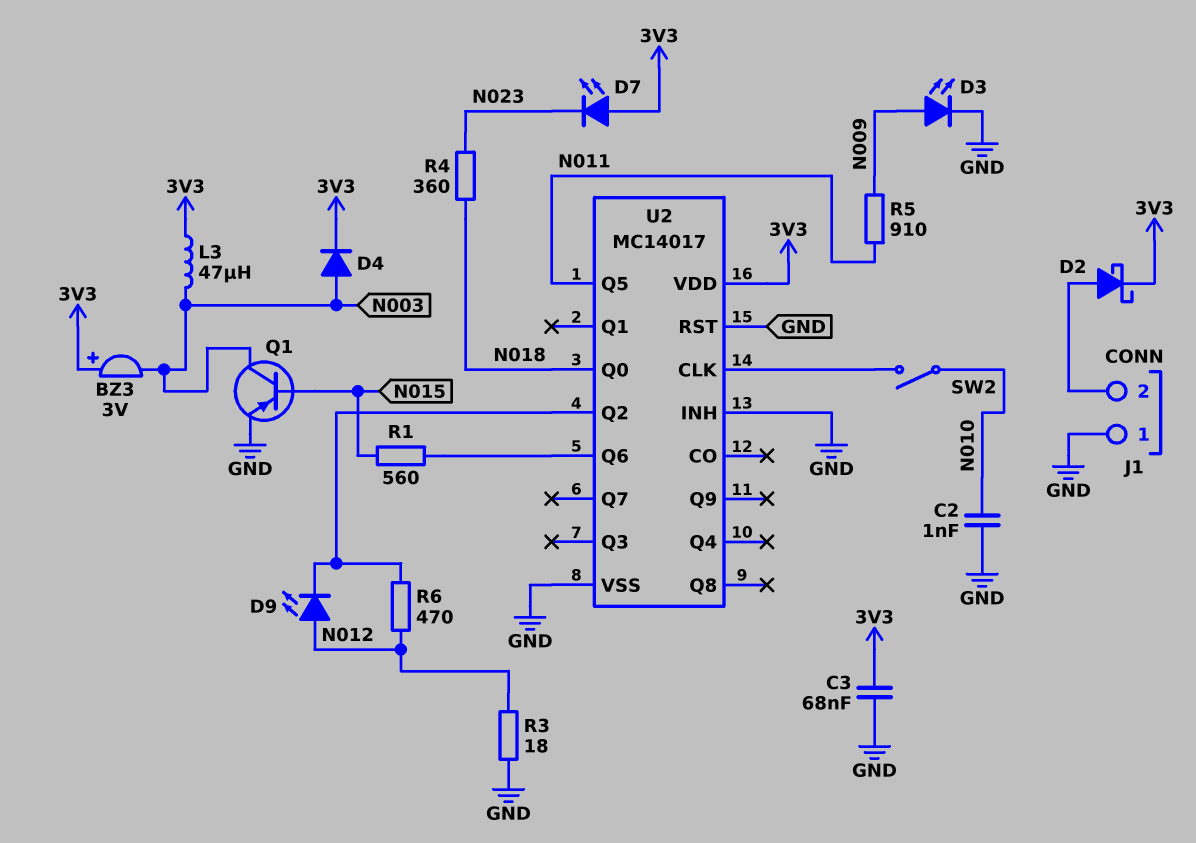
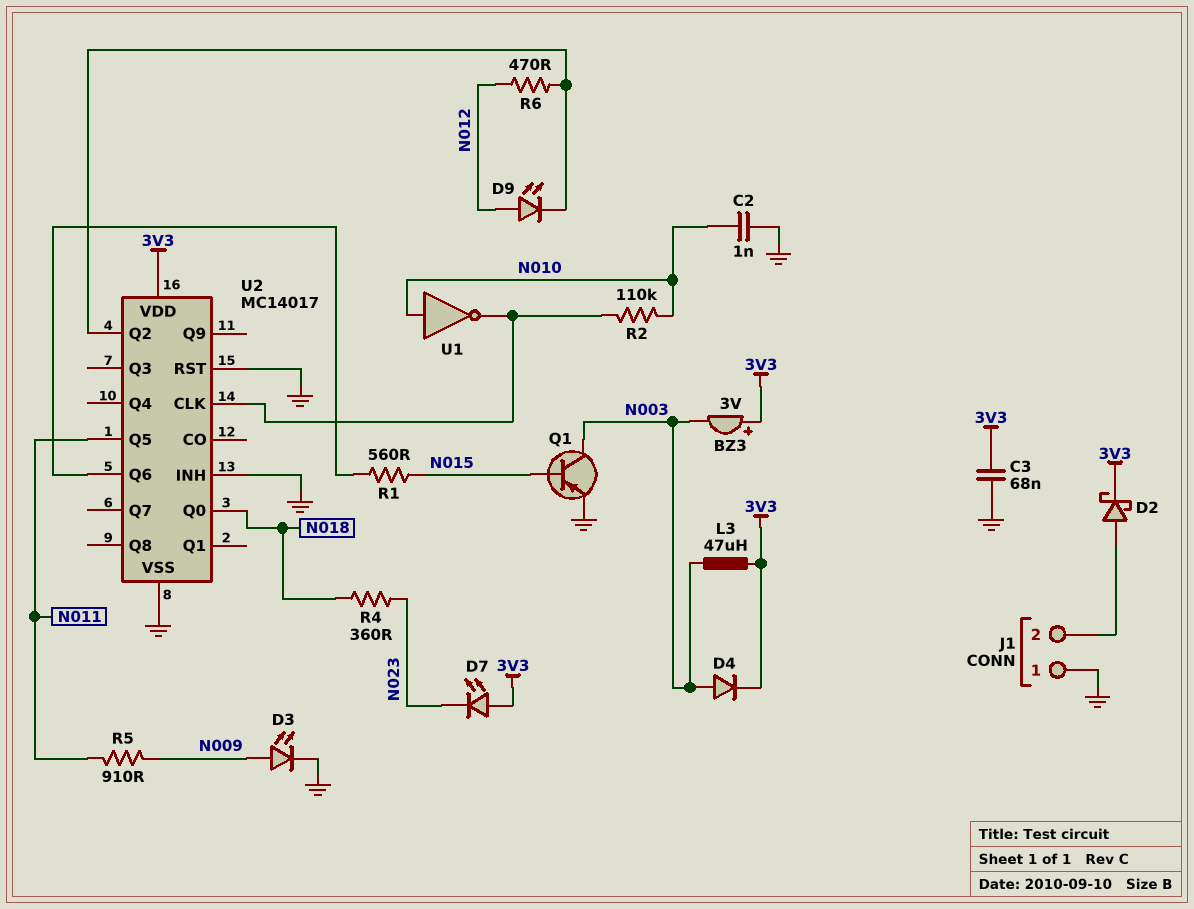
R2: none -> 110k (N010, U2/CLK)
R3: 18 (GND, N012) -> none
SW2: switch (N010, U2/CLK) -> none
U1: none -> NOT (in N010, out U2/CLK)

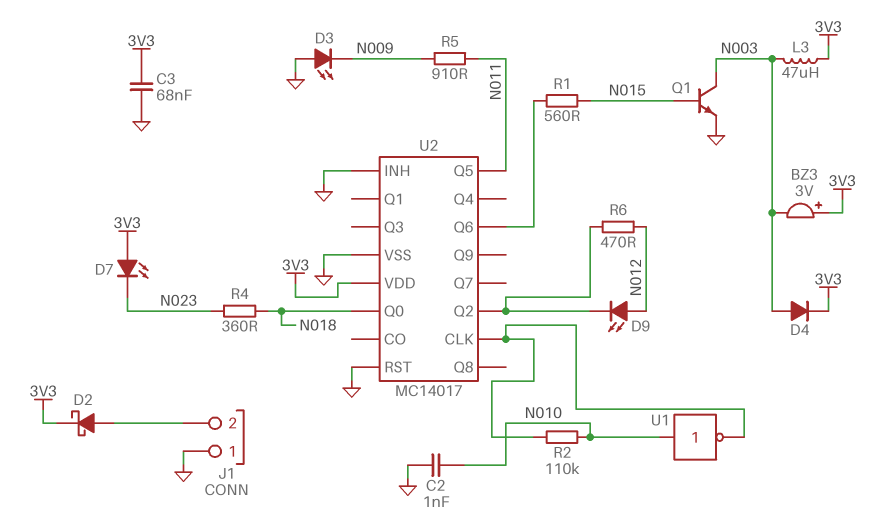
D3: LED (A N009, K GND) -> LED (A GND, K N009)
Q1: PNP (B N015, C N003, E GND) -> NPN (B N015, C N003, E GND)

